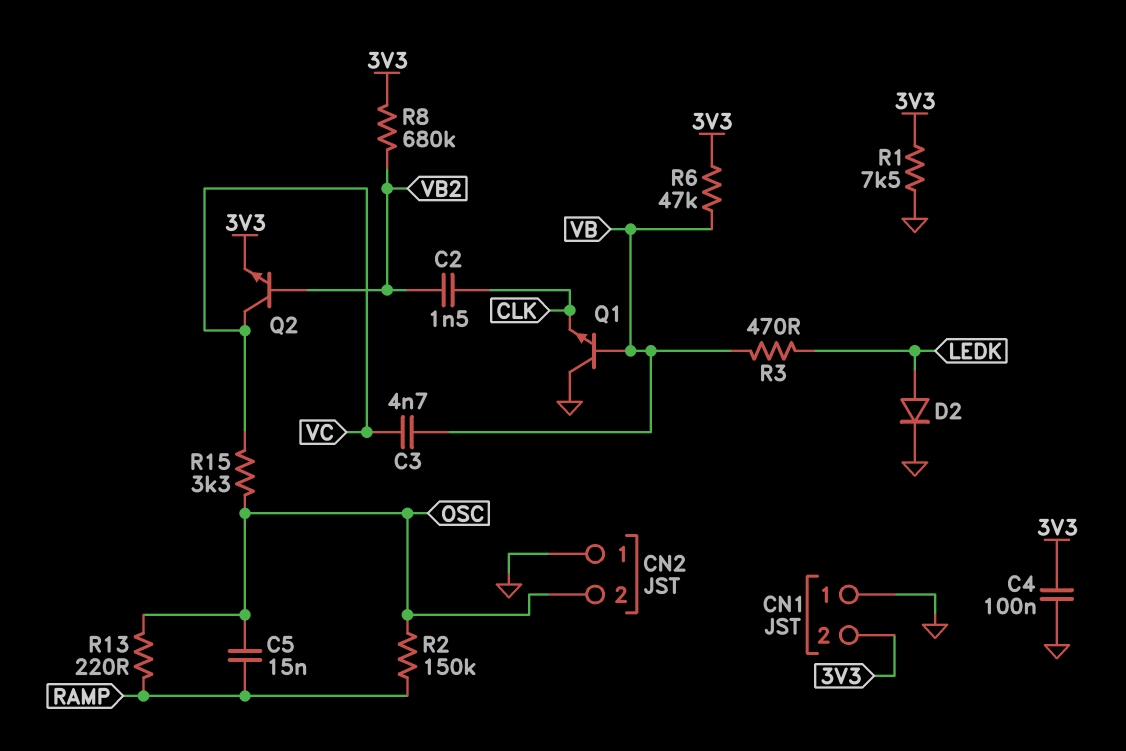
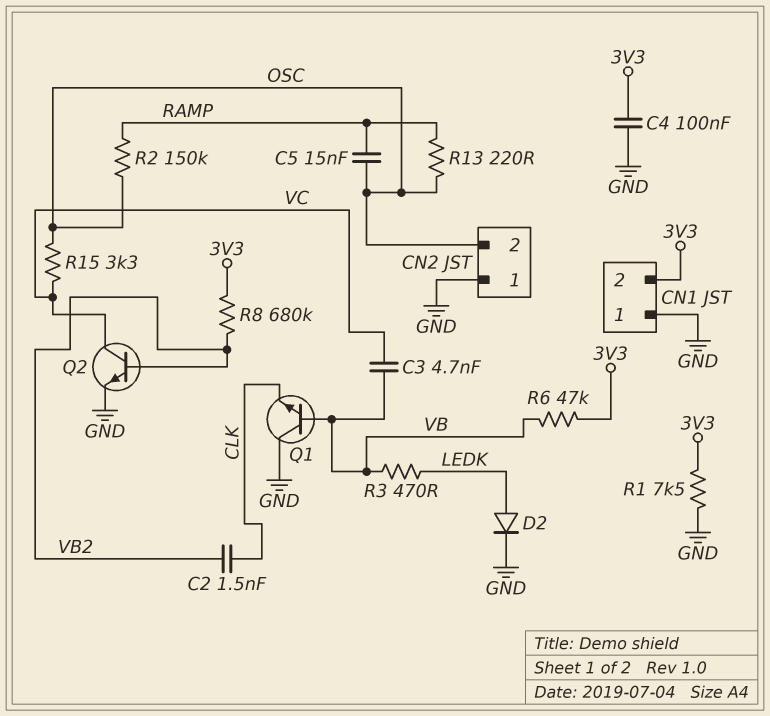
Q2: NPN (B VB2, C VC, E 3V3) -> NPN (B VB2, C VC, E GND)

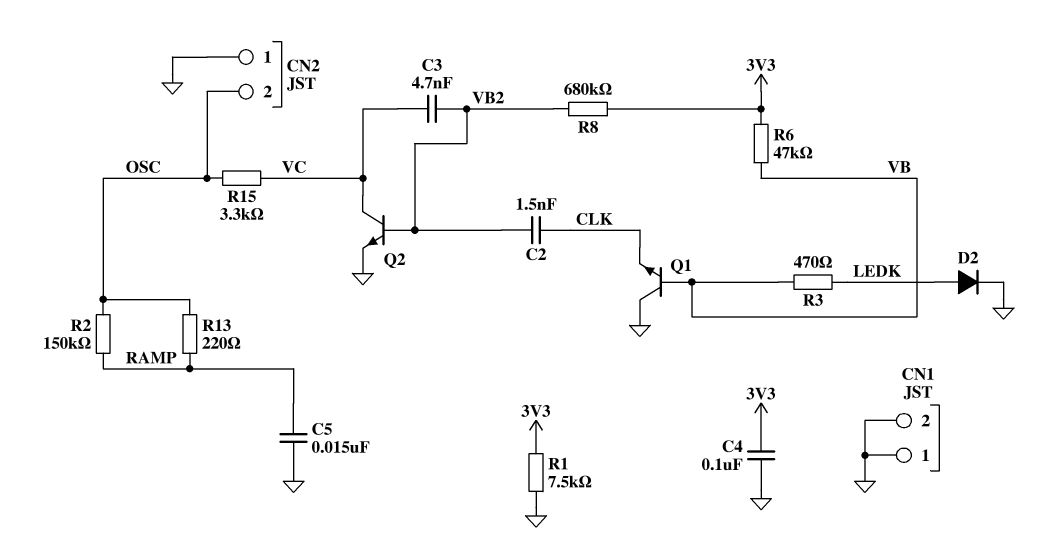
C3: 4.7nF (VB, VC) -> 4.7nF (VB2, VC)
C5: 15nF (OSC, RAMP) -> 15nF (GND, RAMP)
CN1 pin 2: 3V3 -> GND

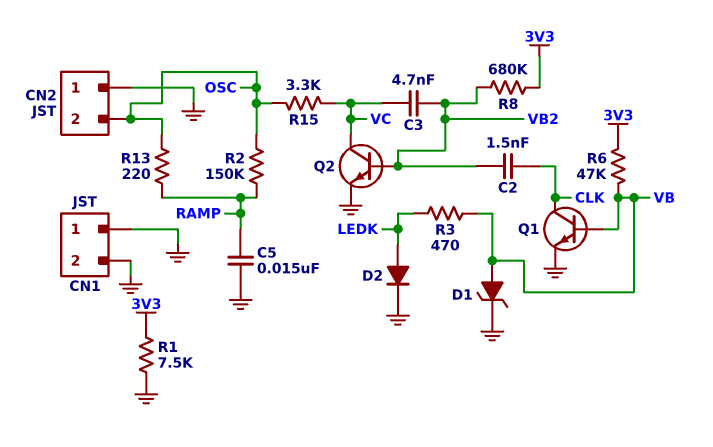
C4: 100nF (3V3, GND) -> none
D1: none -> zener (A VB, K GND)
Q1: NPN (B VB, C GND, E CLK) -> NPN (B VB, C CLK, E GND)

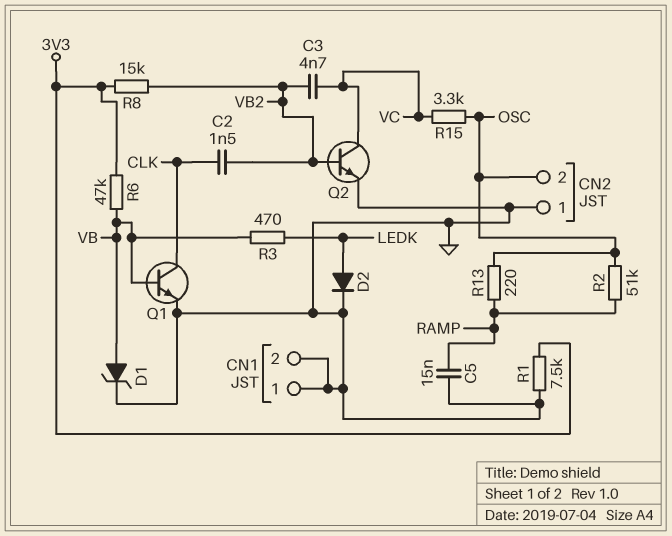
R2: 150k (OSC, RAMP) -> 51k (OSC, RAMP)
R8: 680k (3V3, VB2) -> 15k (3V3, VB2)

